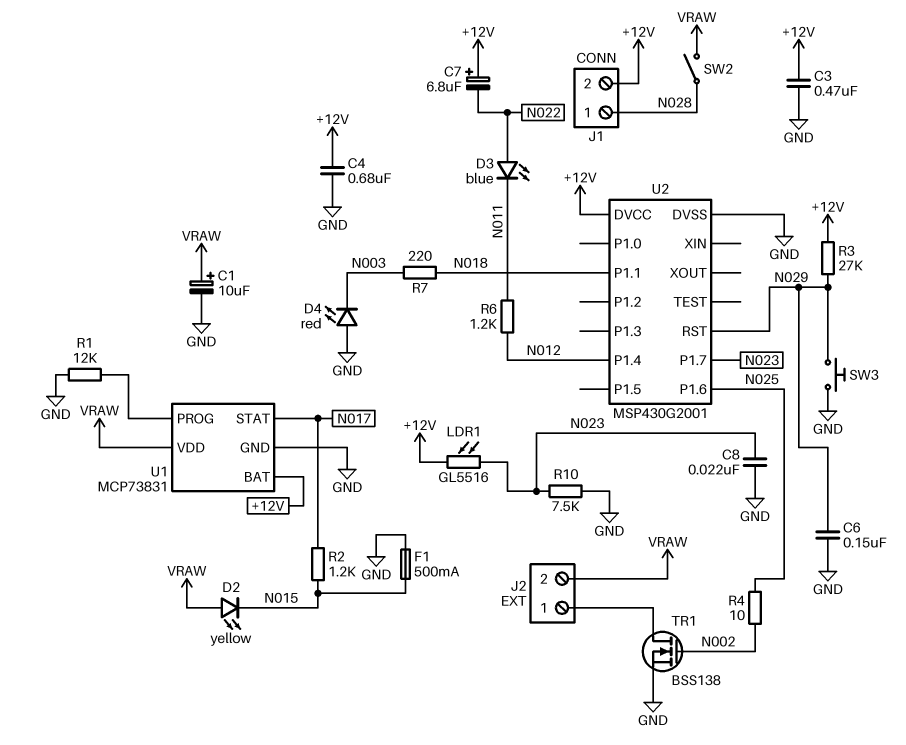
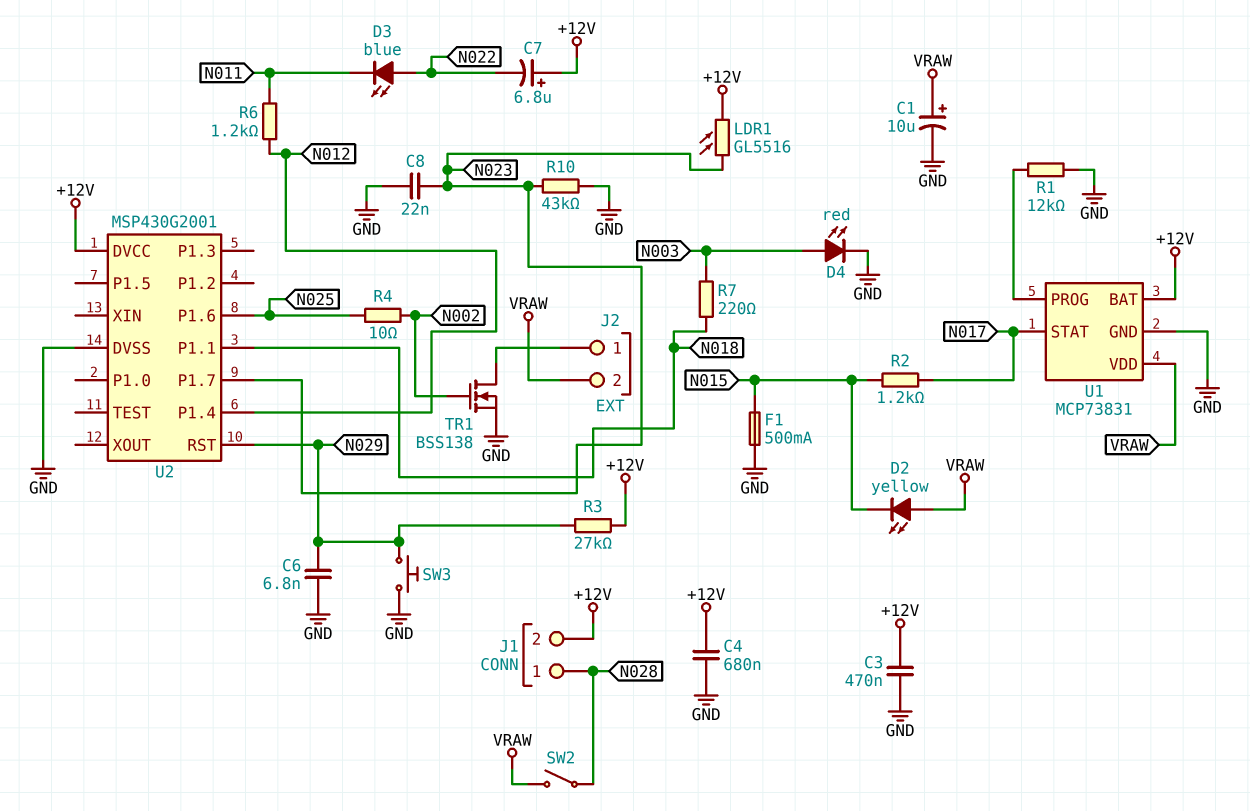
C6: 150nF (GND, N029) -> 6.8nF (GND, N029)
D4: LED red (A GND, K N003) -> LED red (A N003, K GND)
R10: 7.5k (GND, N023) -> 43k (GND, N023)

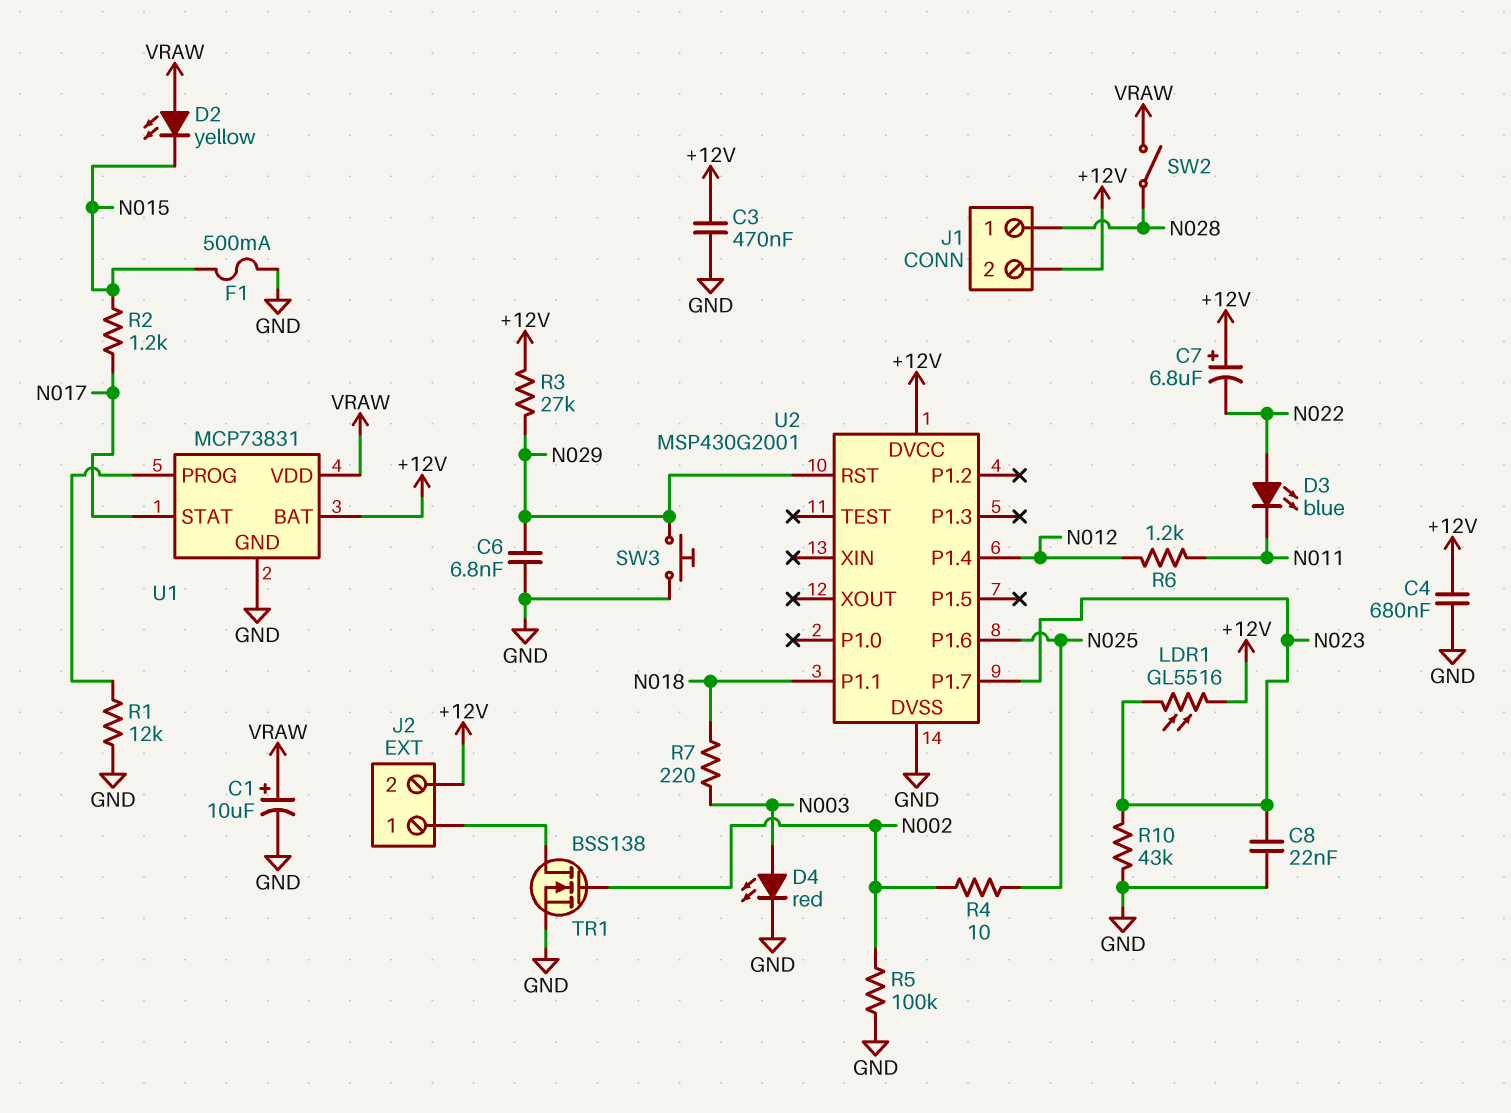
J2 pin 2: VRAW -> +12V
R5: none -> 100k (GND, N002)

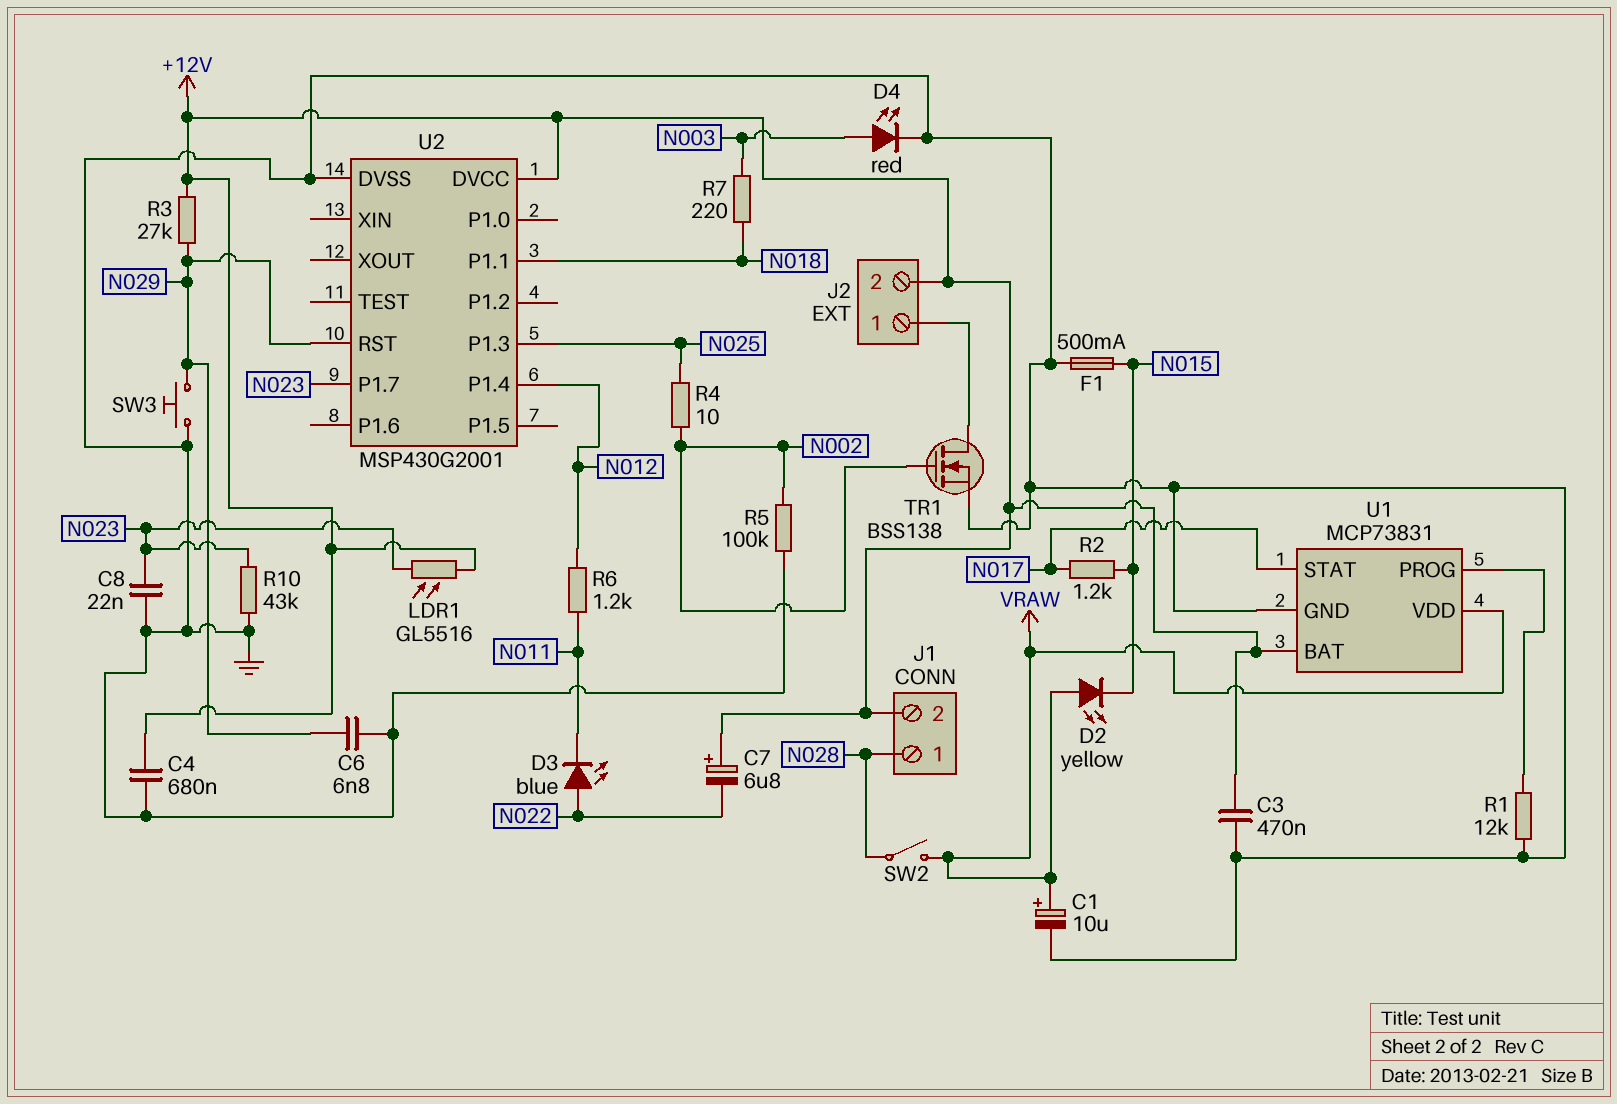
U2 pin P1.3: none -> N025
U2 pin P1.6: N025 -> none

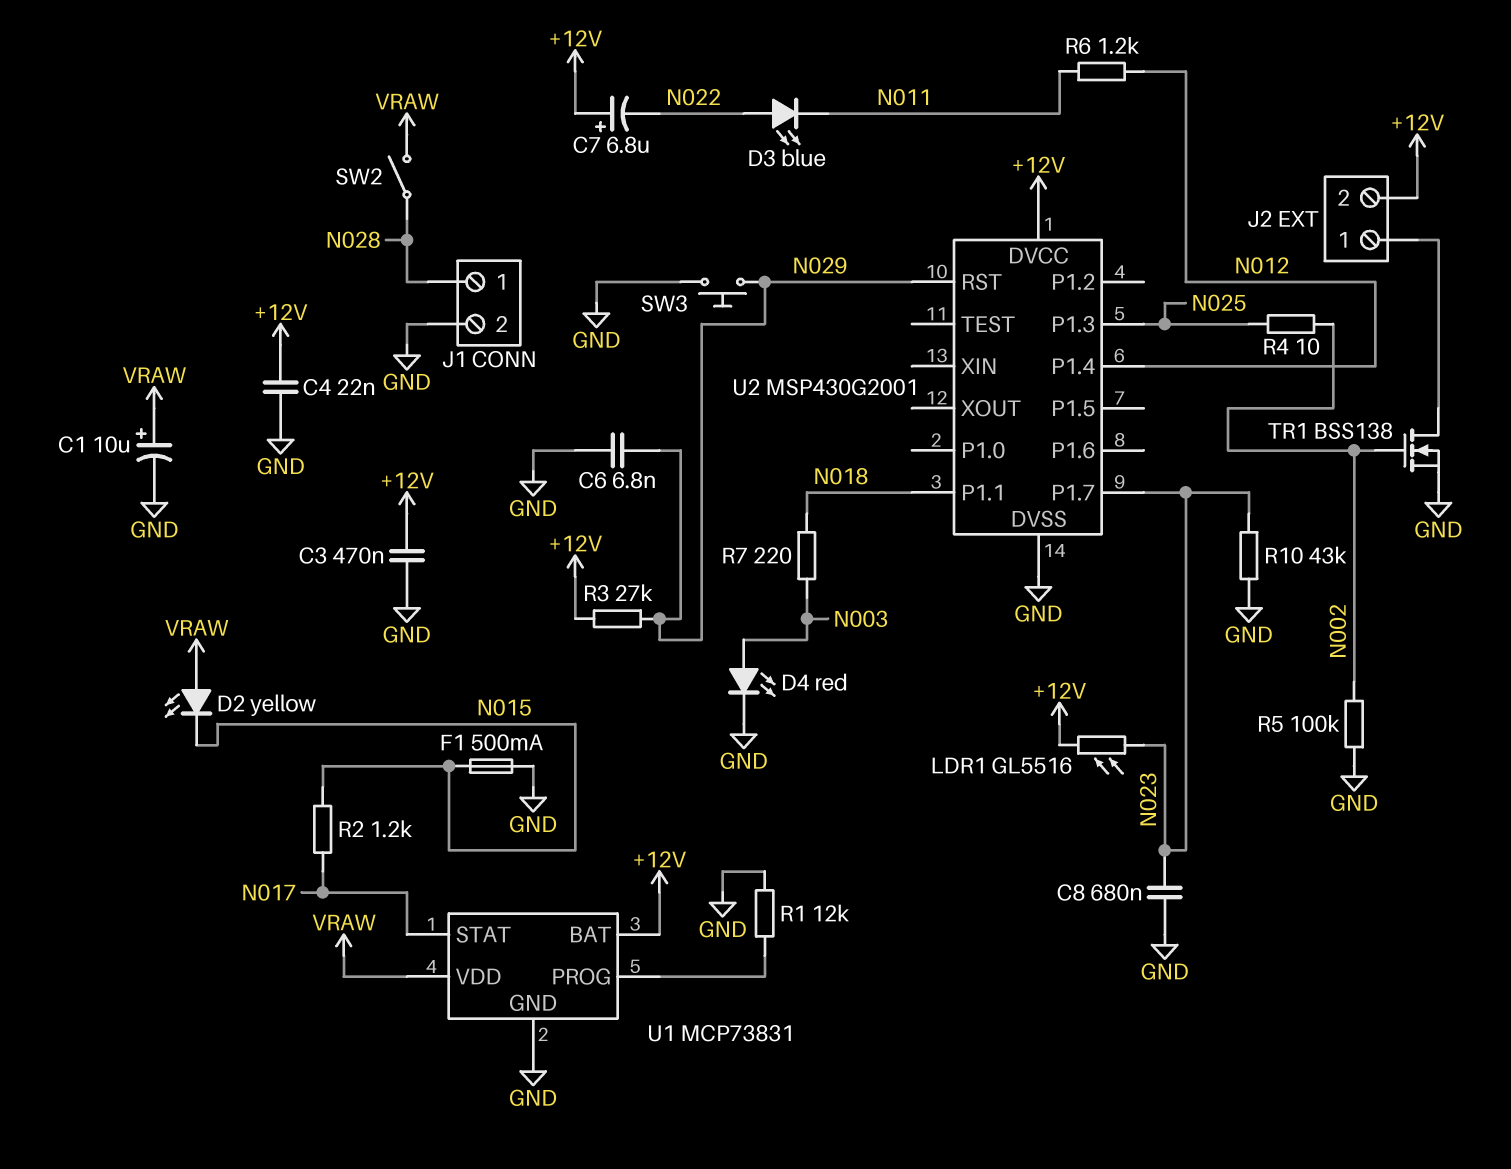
C4: 680nF (+12V, GND) -> 22nF (+12V, GND)
C8: 22nF (GND, N023) -> 680nF (GND, N023)
J1 pin 2: +12V -> GND

